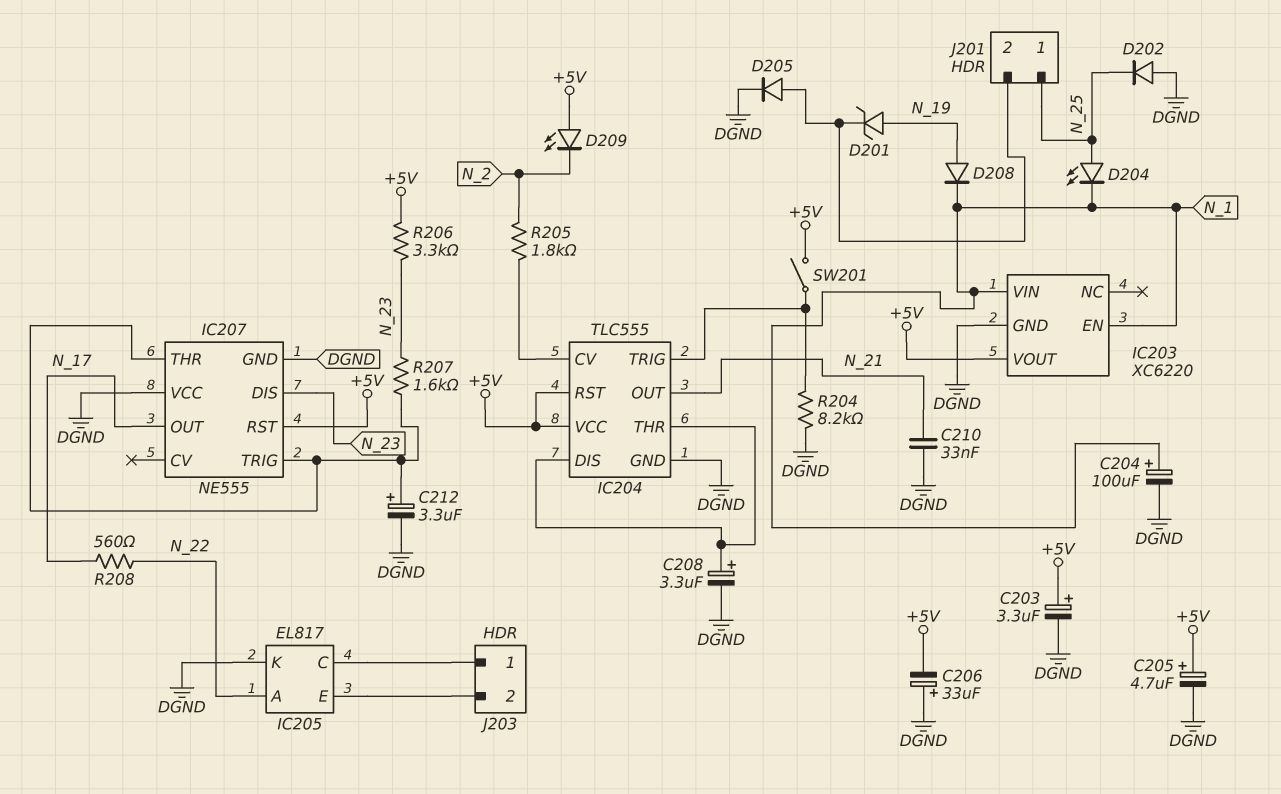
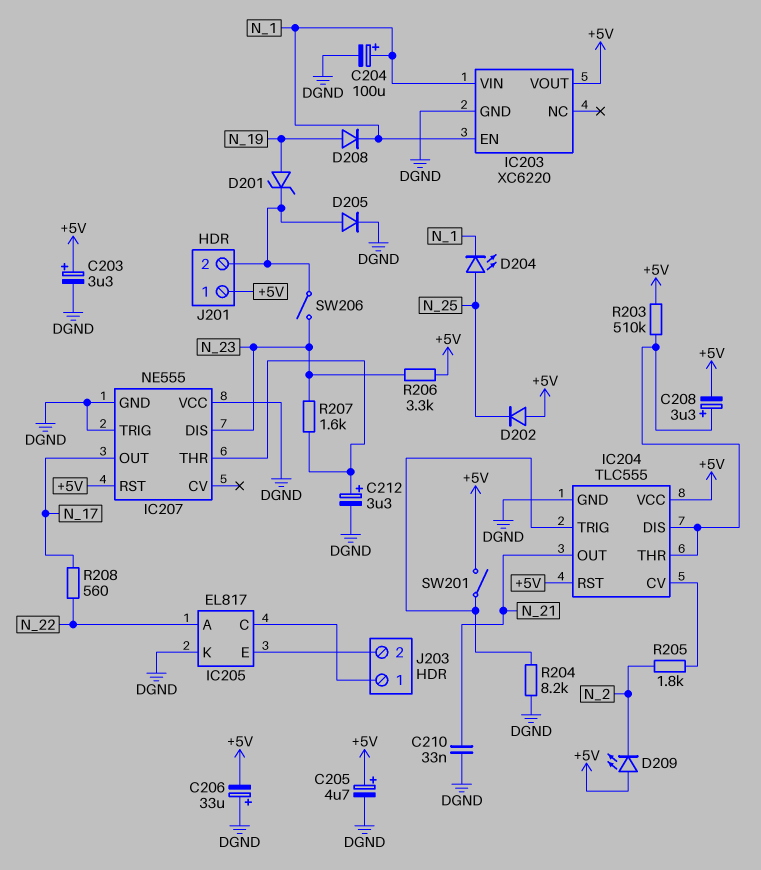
C208: 3.3uF (plus IC204/DIS, minus DGND) -> 3.3uF (plus IC204/DIS, minus +5V)
D202: diode (A DGND, K N_25) -> diode (A +5V, K N_25)
IC207 pin TRIG: IC207/THR -> DGND
J201 pin 1: N_25 -> +5V
R203: none -> 510k (+5V, IC204/DIS)
SW206: none -> switch (J201/2, N_23)

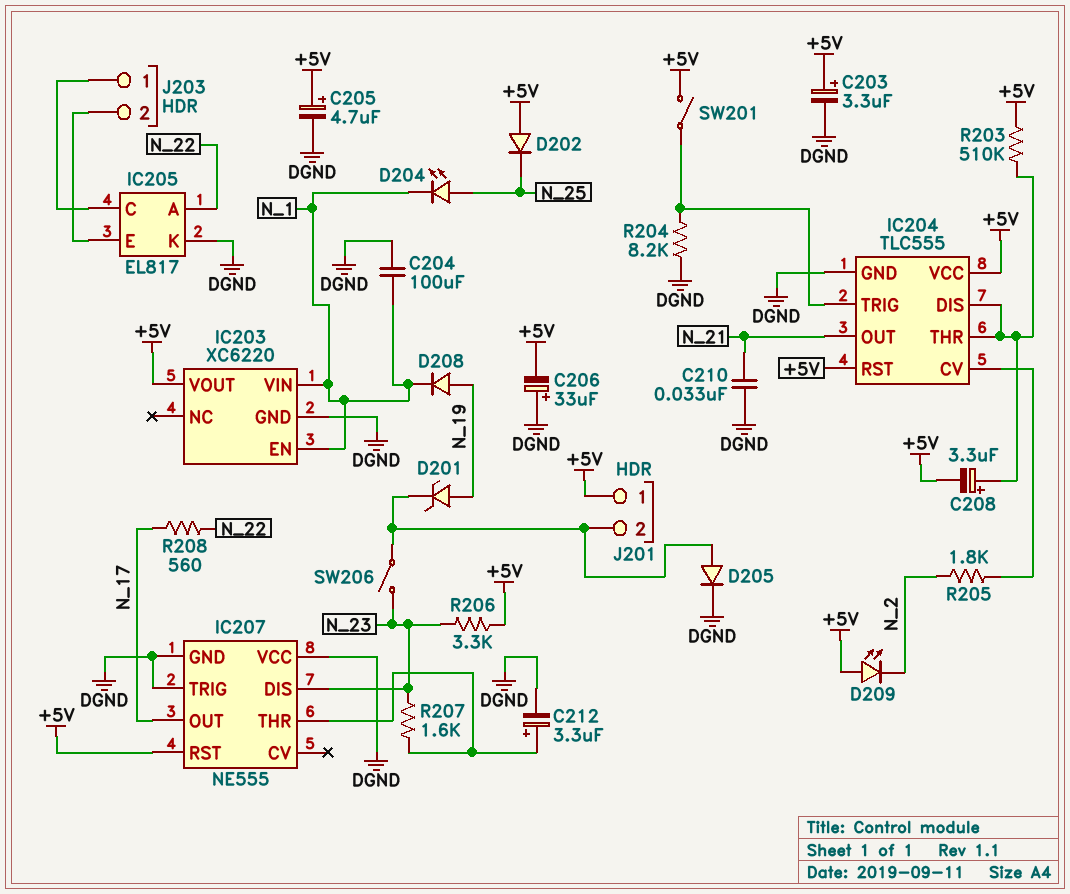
C204: 100uF (plus N_1, minus DGND) -> 100uF (DGND, N_1)

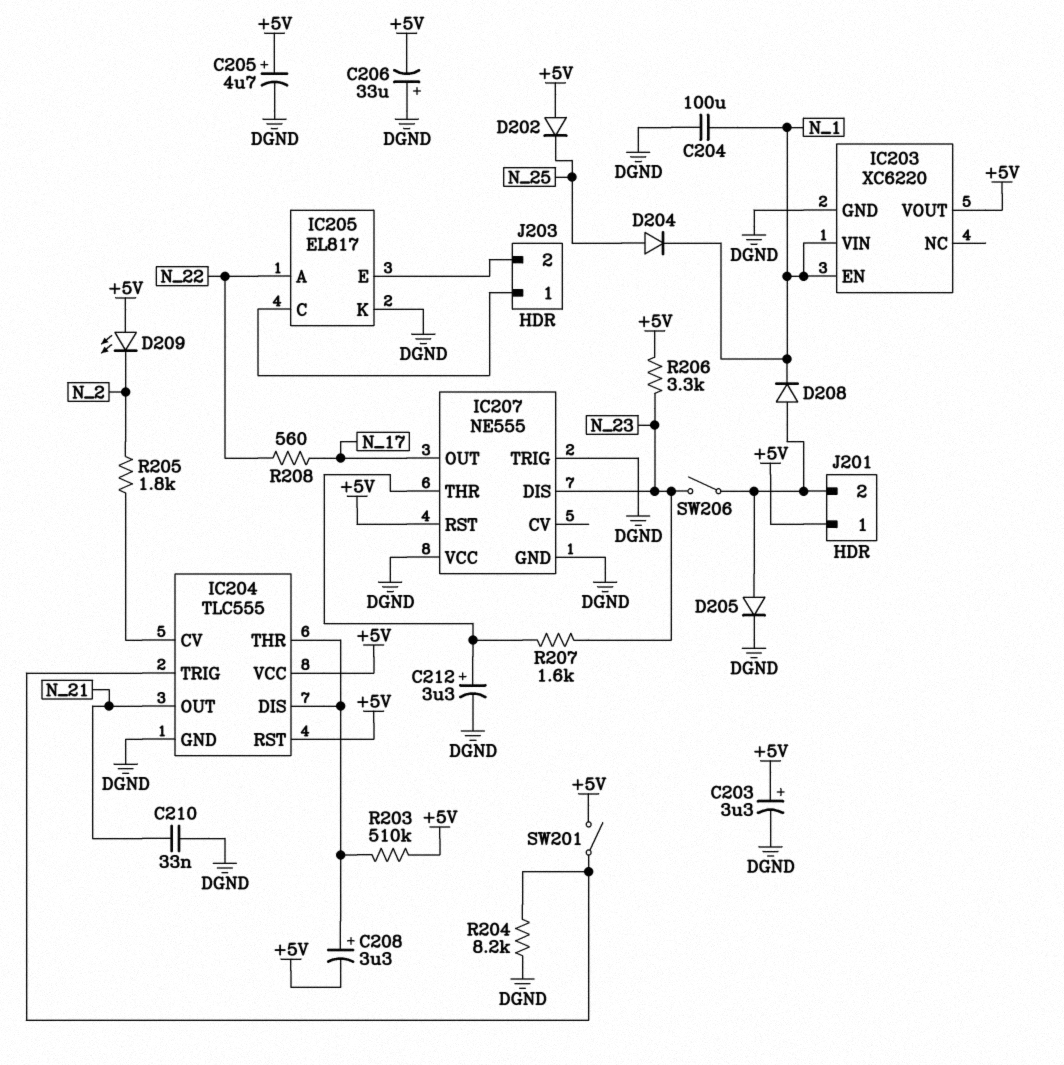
D201: zener (A N_19, K J201/2) -> none
D204: LED (A N_25, K N_1) -> diode (A N_25, K N_1)
D208: diode (A N_19, K N_1) -> diode (A J201/2, K N_1)

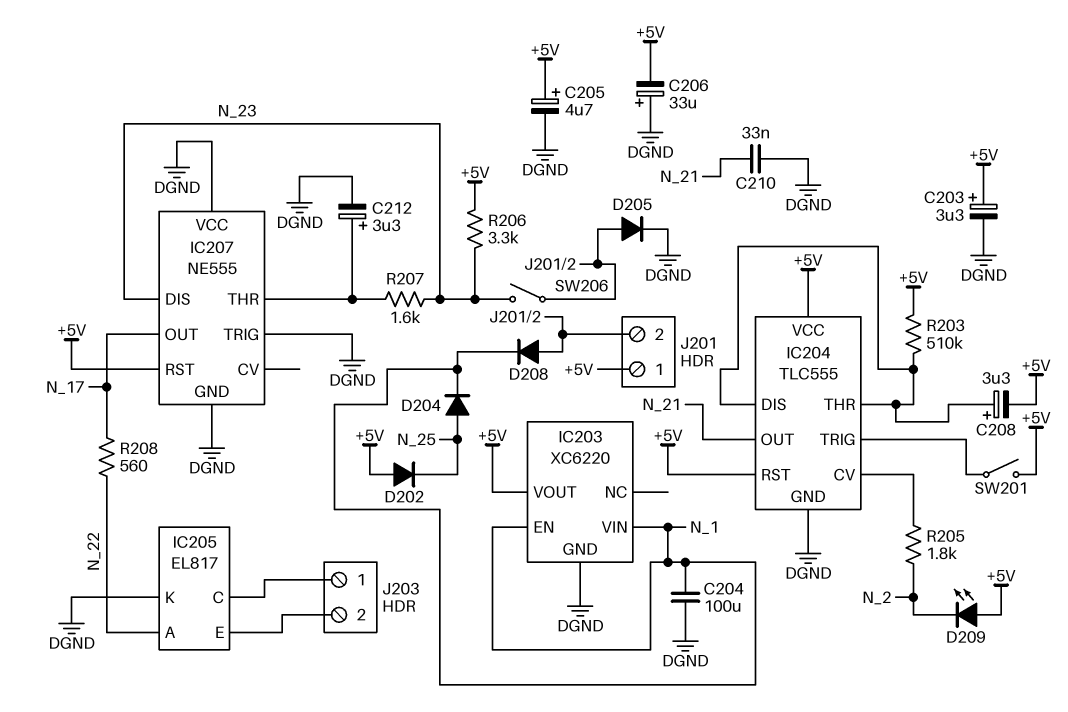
R204: 8.2k (DGND, IC204/TRIG) -> none

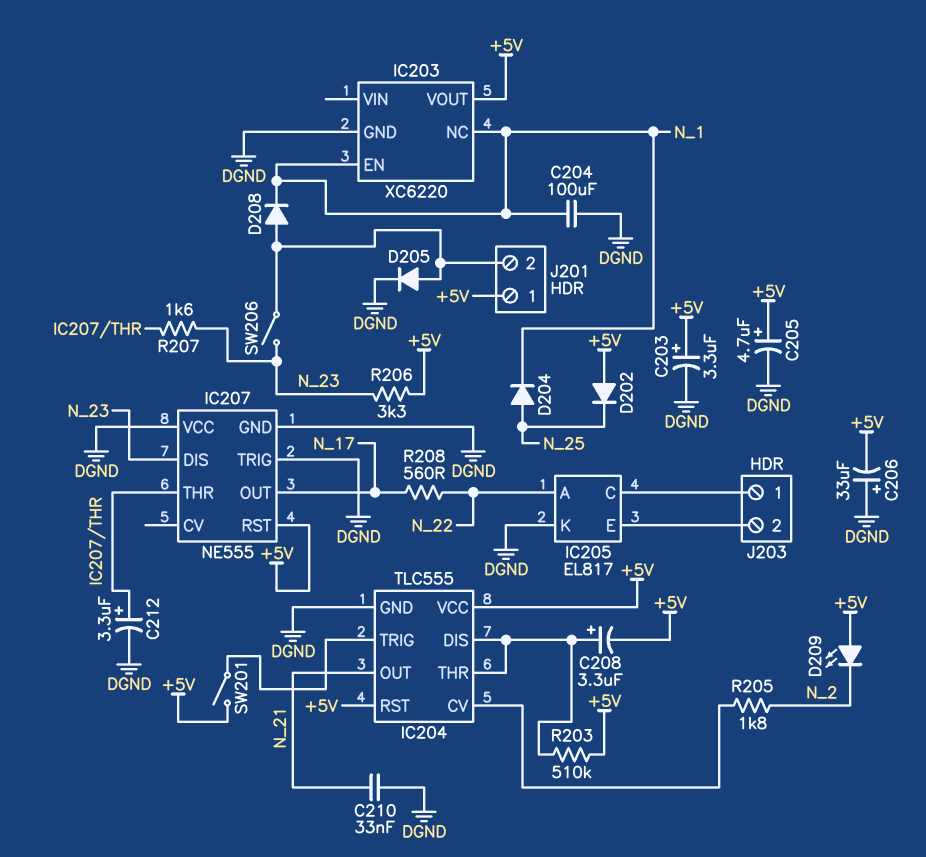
IC203 pin NC: none -> N_1
IC203 pin VIN: N_1 -> none

